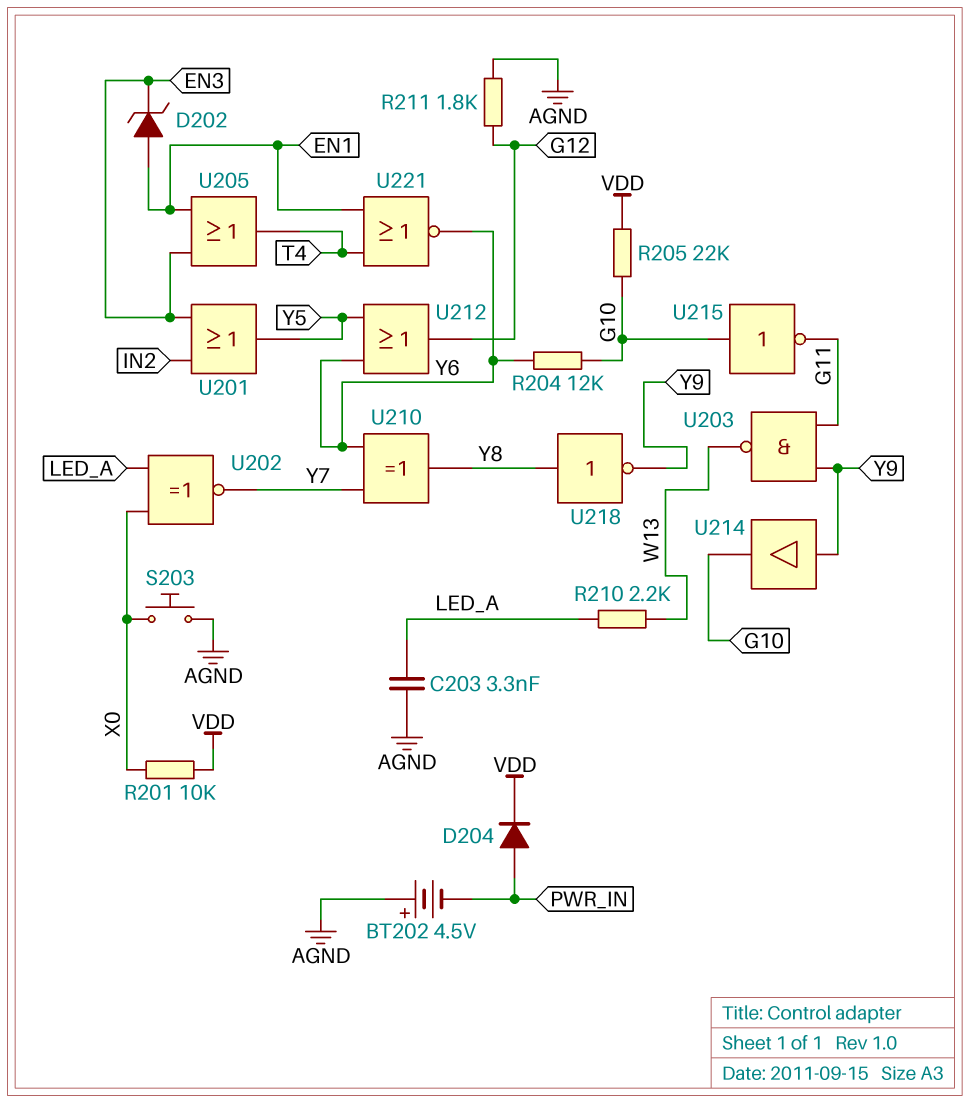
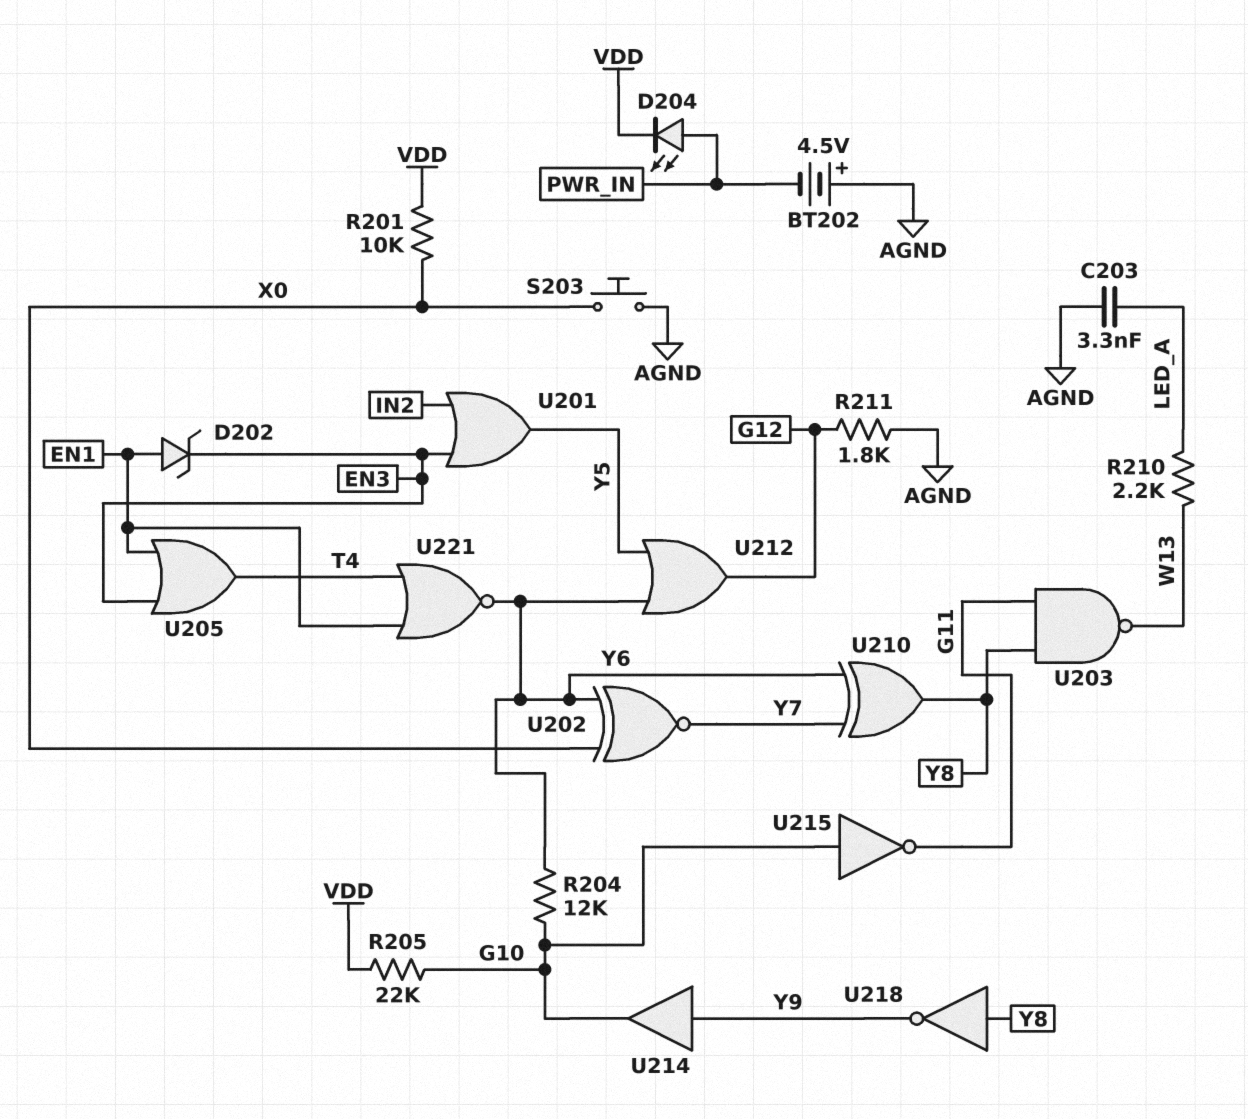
D204: diode (A PWR_IN, K VDD) -> LED (A PWR_IN, K VDD)
U202: XNOR (in LED_A, in X0, out Y7) -> XNOR (in X0, in Y6, out Y7)
U203: NAND (in G11, in Y9, out W13) -> NAND (in G11, in Y8, out W13)

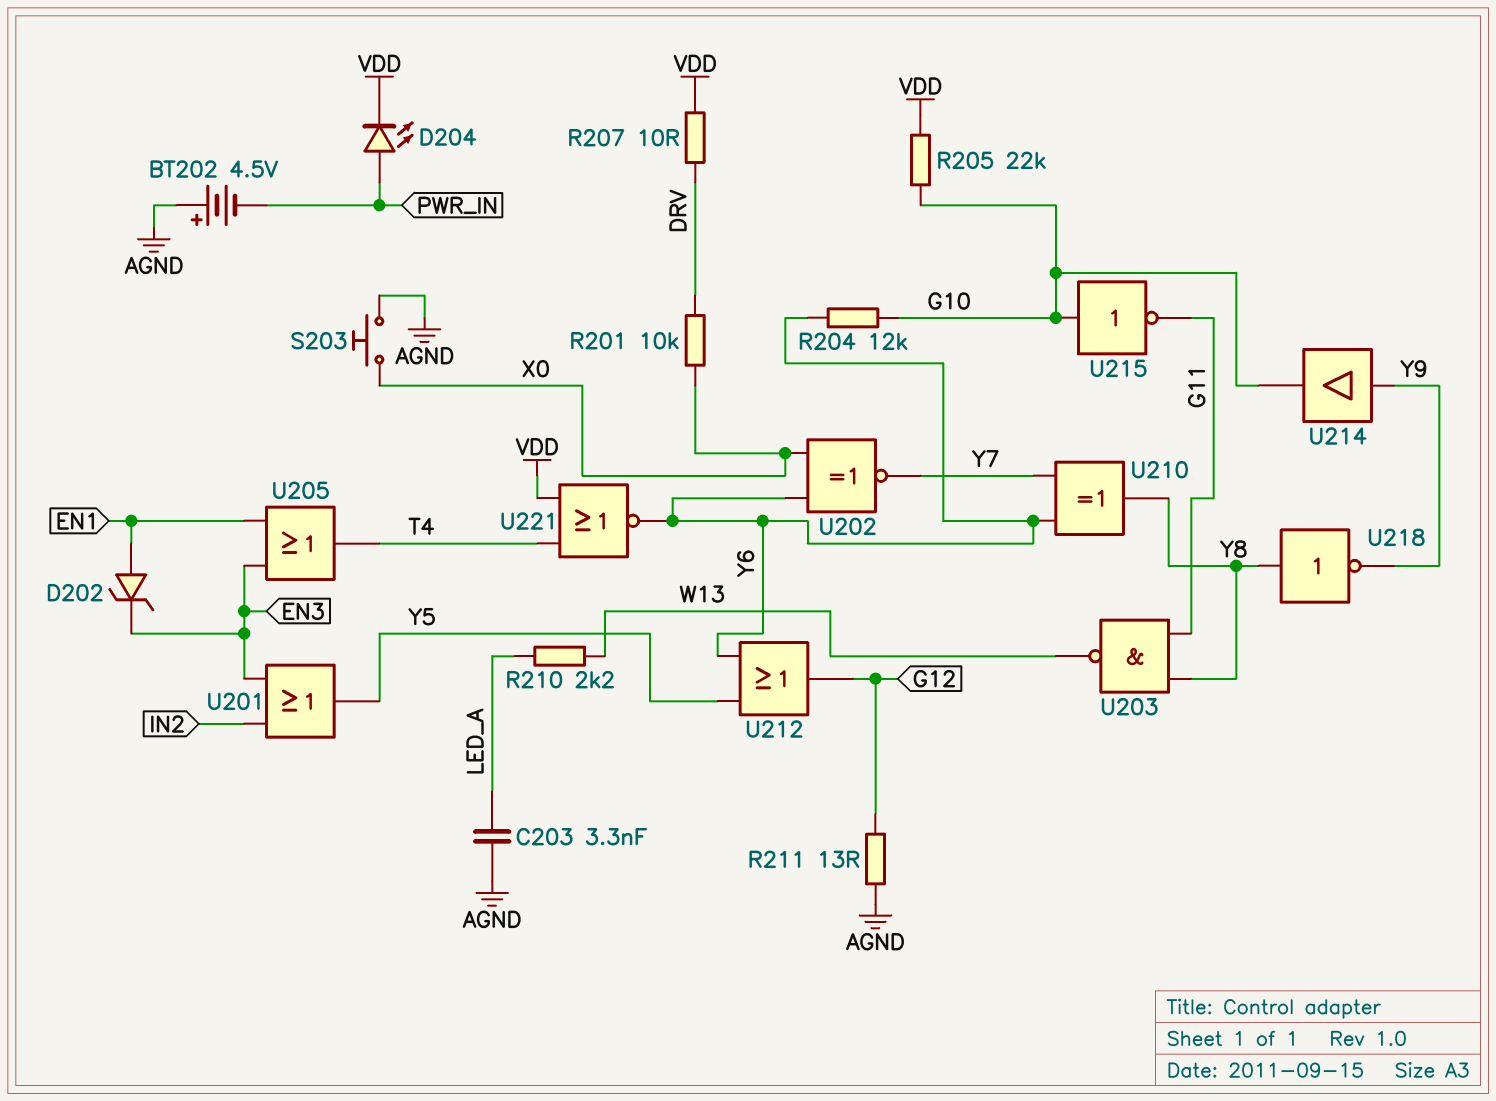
R201: 10k (VDD, X0) -> 10k (DRV, X0)
R207: none -> 10 (DRV, VDD)
R211: 1.8k (AGND, G12) -> 13 (AGND, G12)
U221: NOR (in EN1, in T4, out Y6) -> NOR (in T4, in VDD, out Y6)

